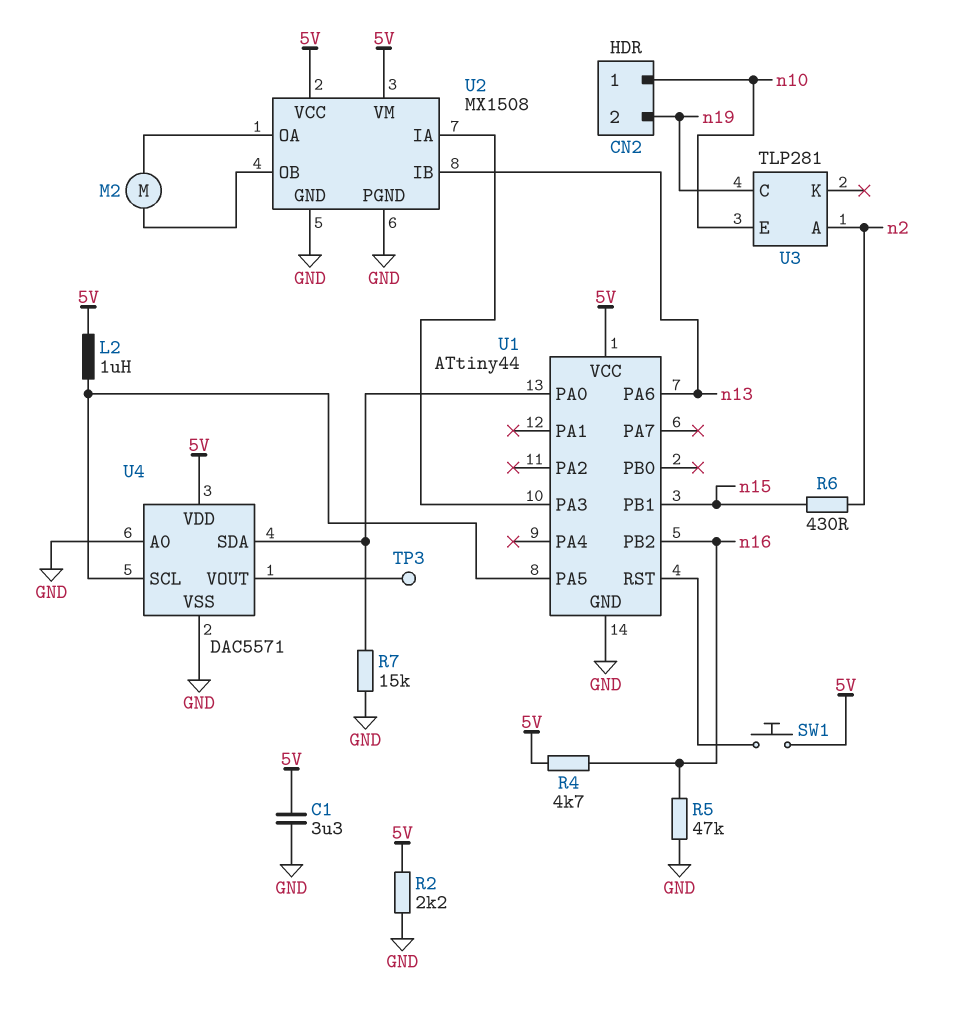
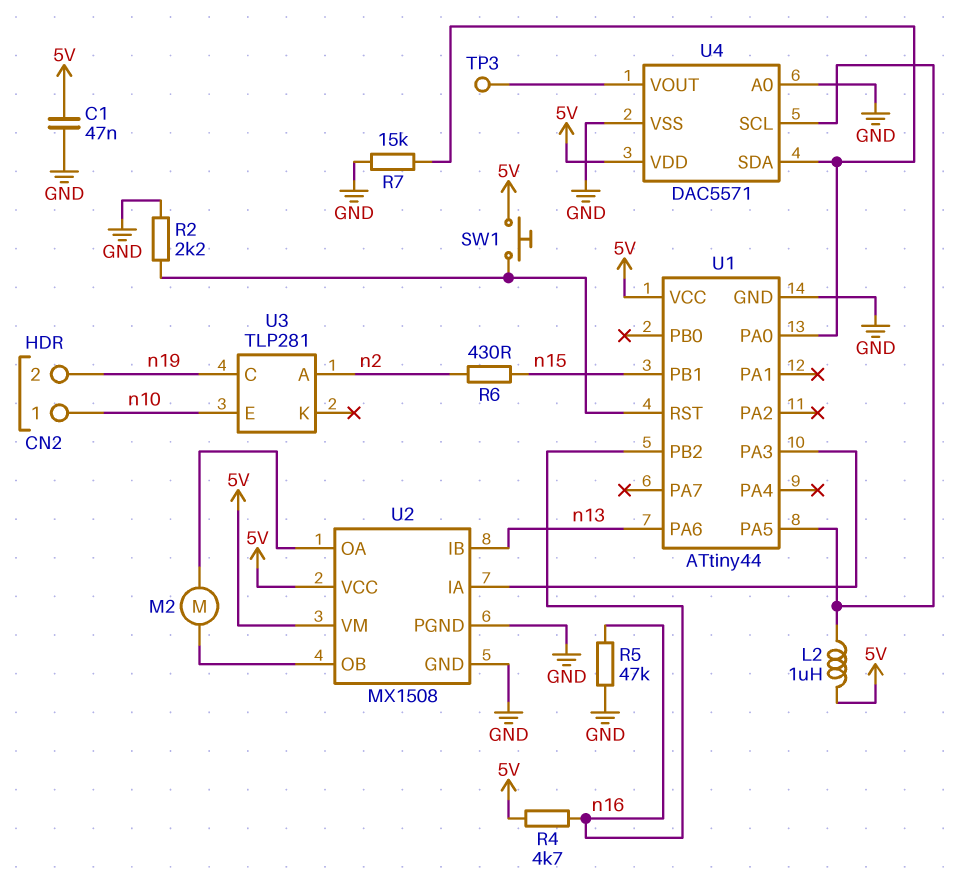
C1: 3.3uF (5V, GND) -> 47nF (5V, GND)
R2: 2.2k (5V, GND) -> 2.2k (GND, U1/RST)

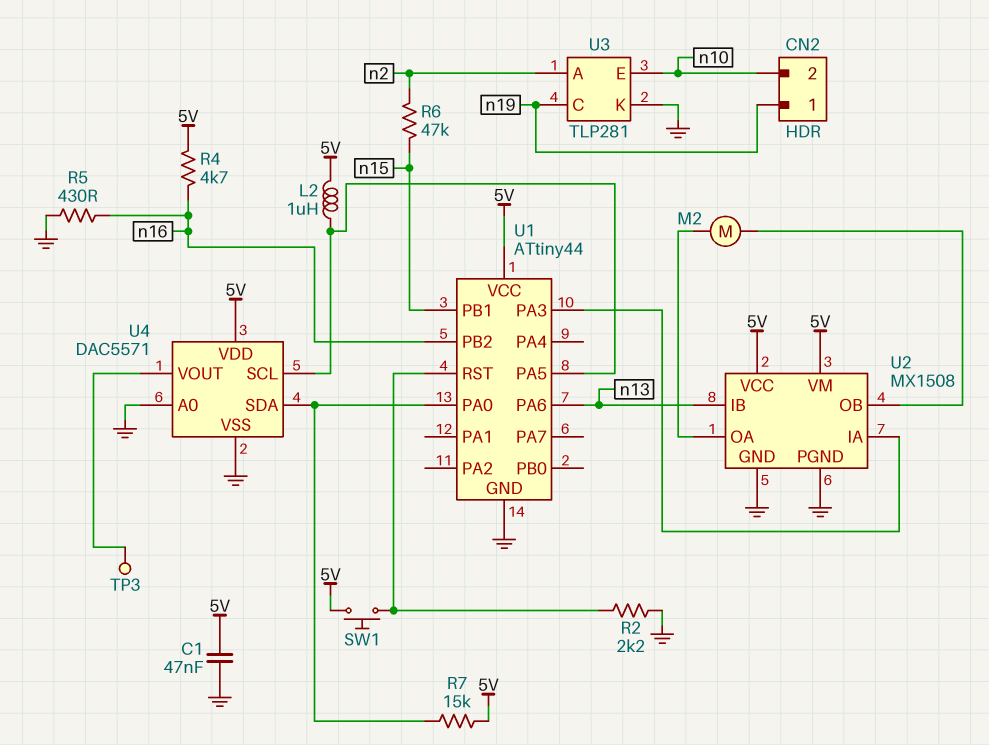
CN2 pin 1: n10 -> n19
CN2 pin 2: n19 -> n10
R5: 47k (GND, n16) -> 430 (GND, n16)
R6: 430 (n2, n15) -> 47k (n2, n15)
R7: 15k (GND, U1/PA0) -> 15k (5V, U1/PA0)
U3 pin K: none -> GND

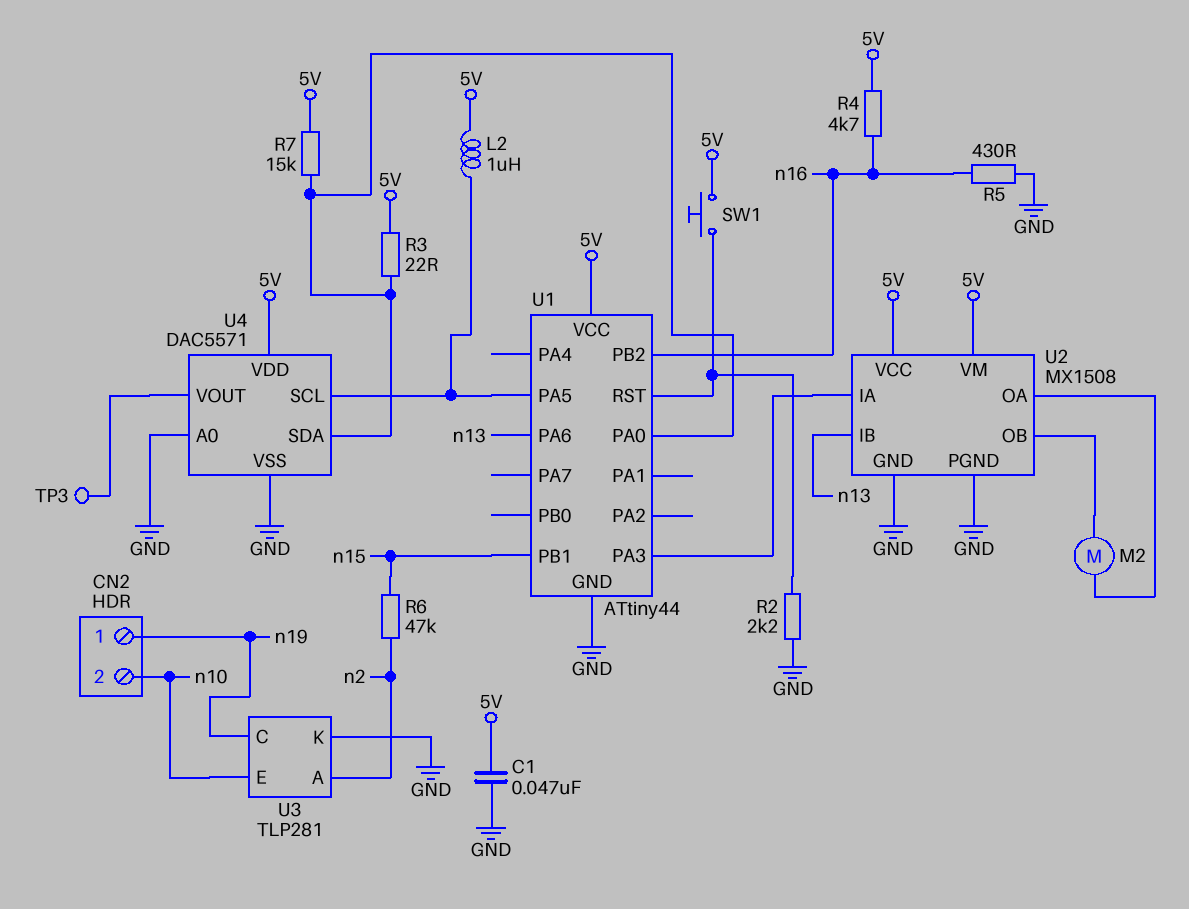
R3: none -> 22 (5V, U1/PA0)

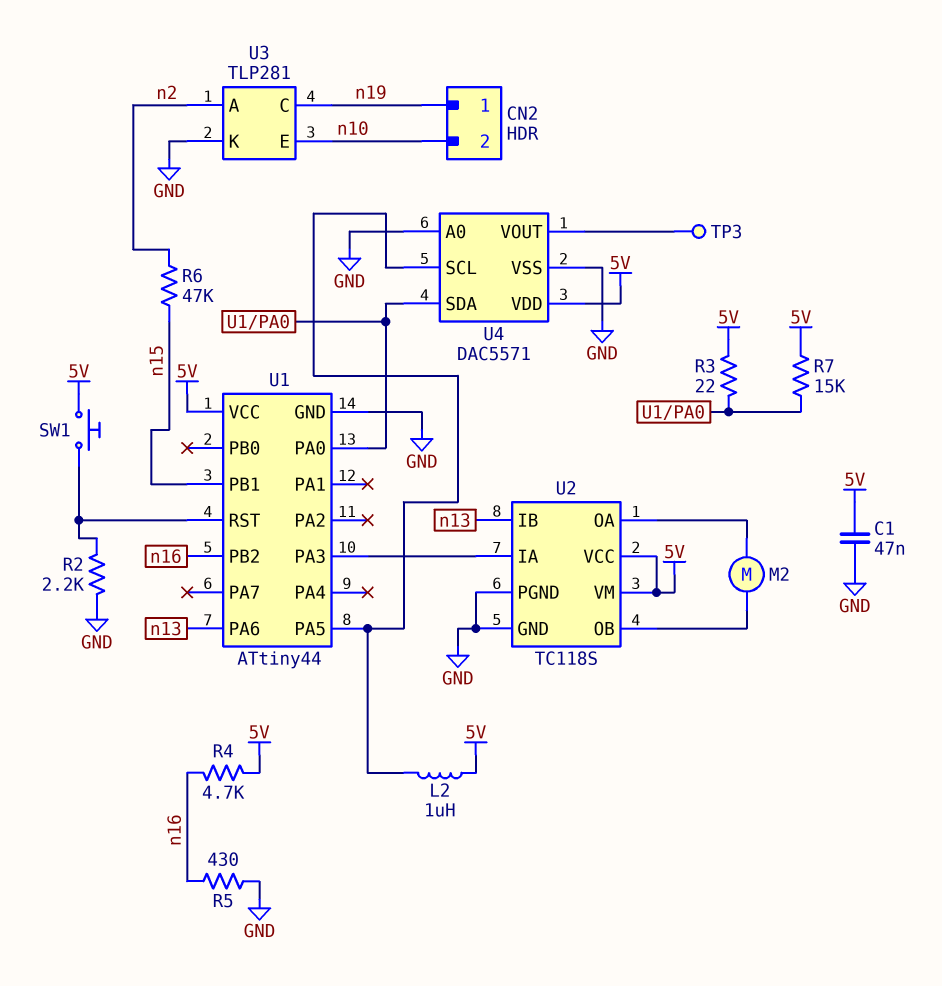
U2: MX1508 -> TC118S

